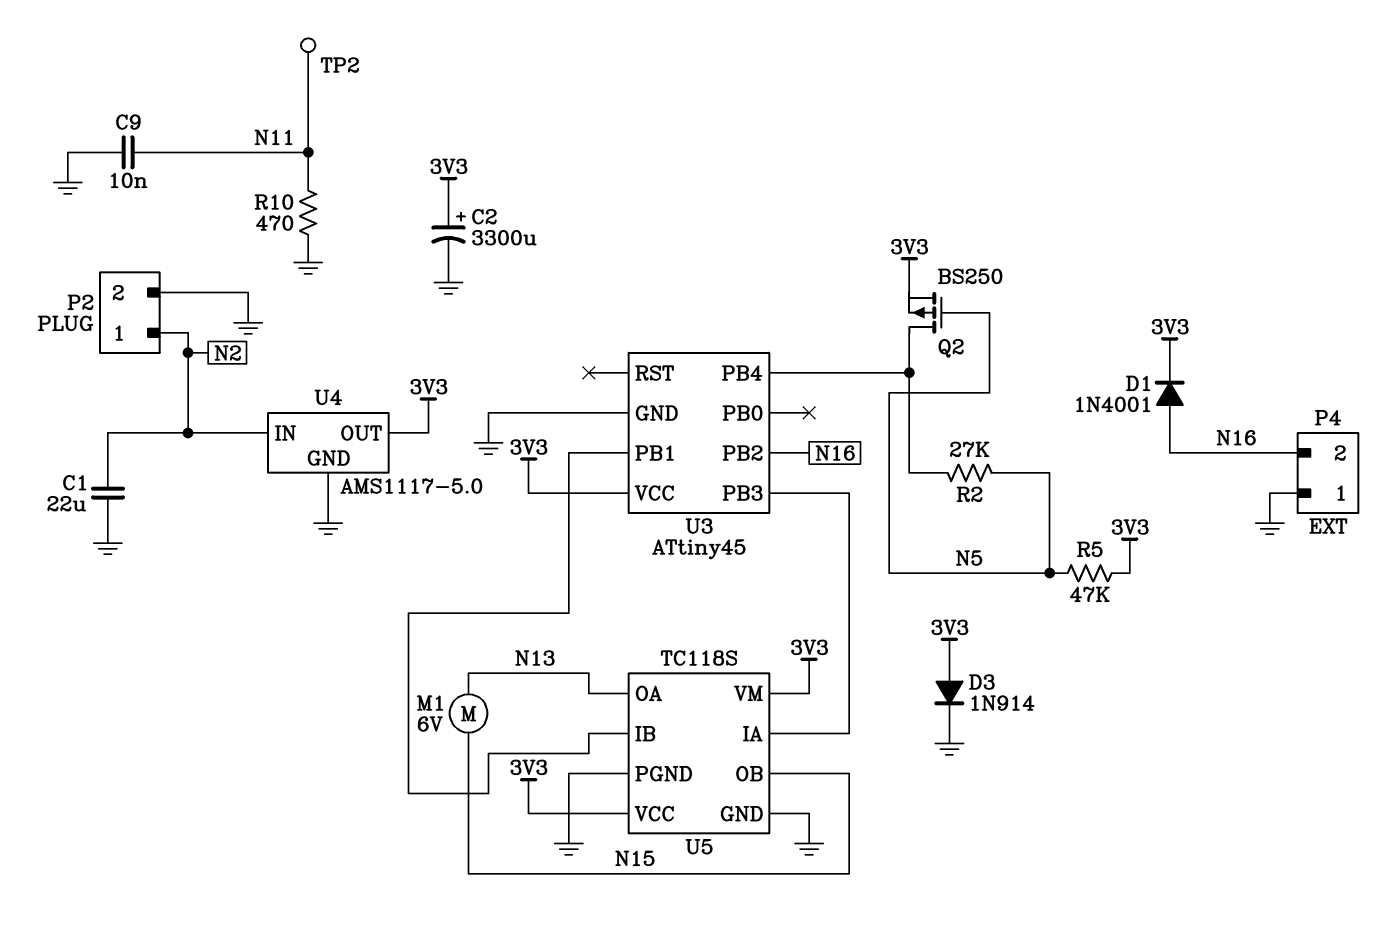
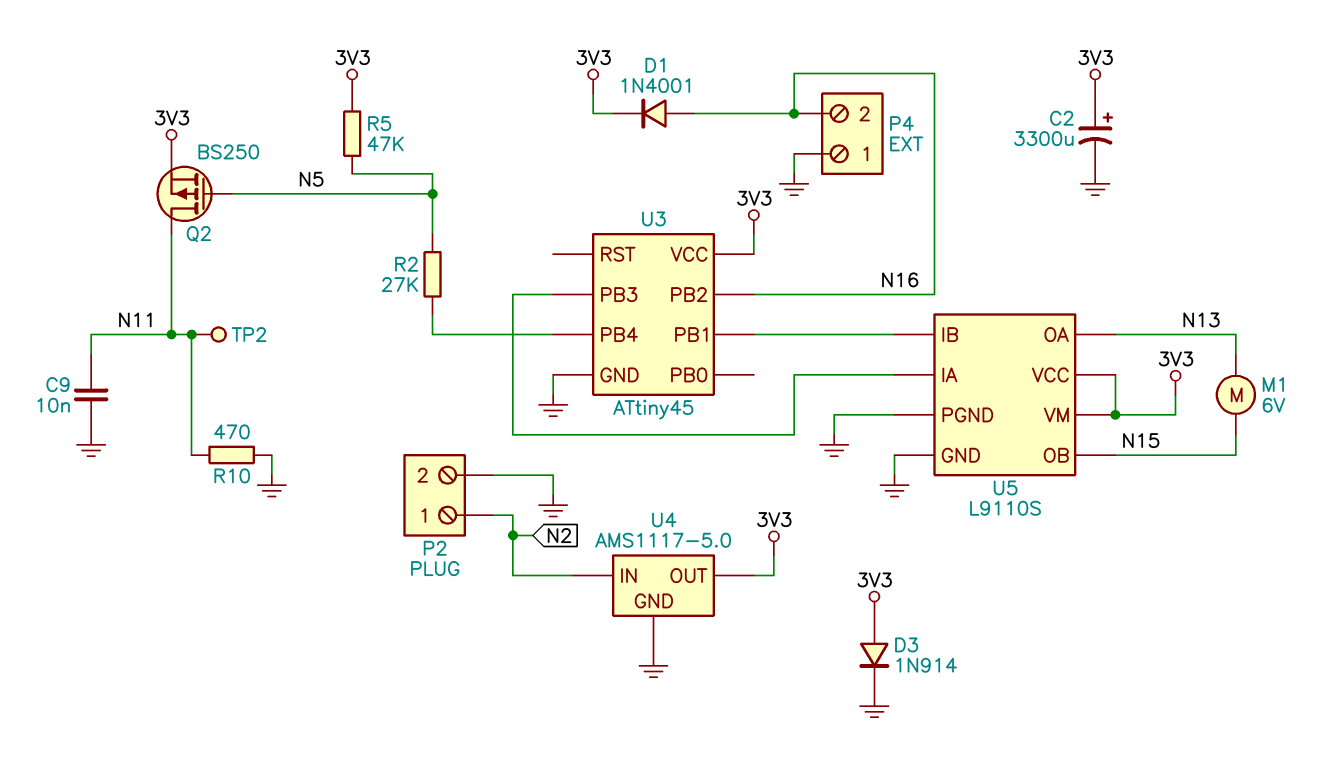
C1: 22uF (GND, N2) -> none
Q2: PMOS BS250 (G N5, D U3/PB4, S 3V3) -> PMOS BS250 (G N5, D N11, S 3V3)
U5: TC118S -> L9110S

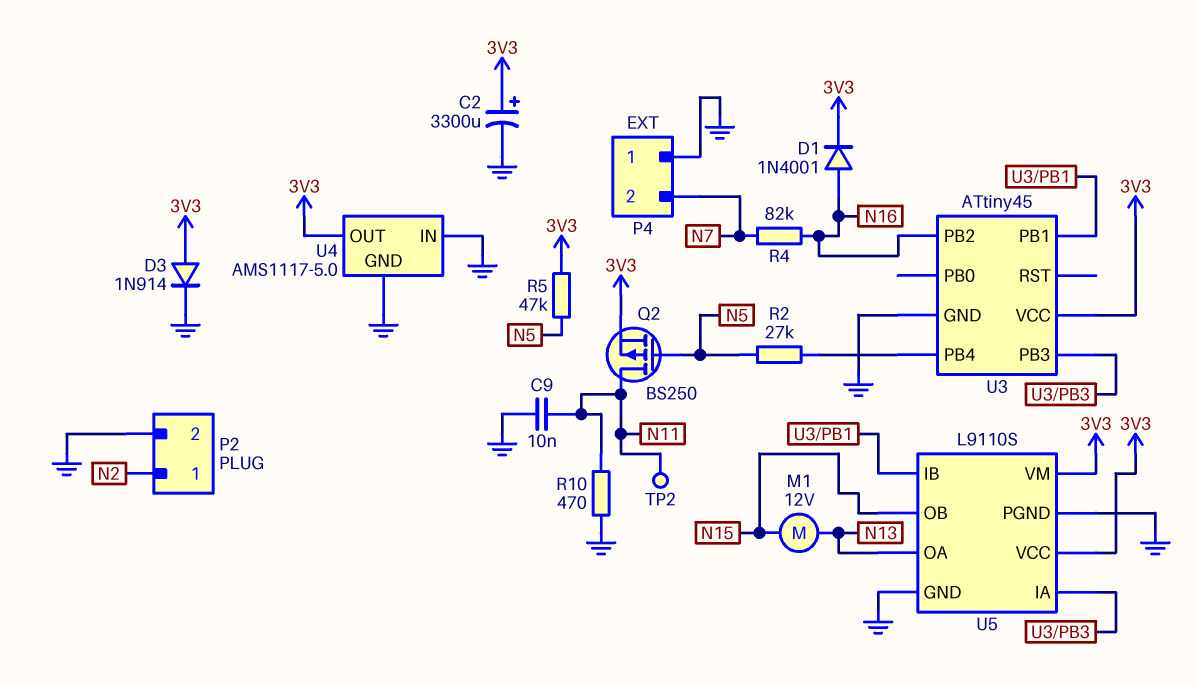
M1: motor 6V (N13, N15) -> motor 12V (N13, N15)
P4 pin 2: N16 -> N7
R4: none -> 82k (N7, N16)
U4 pin IN: N2 -> GND

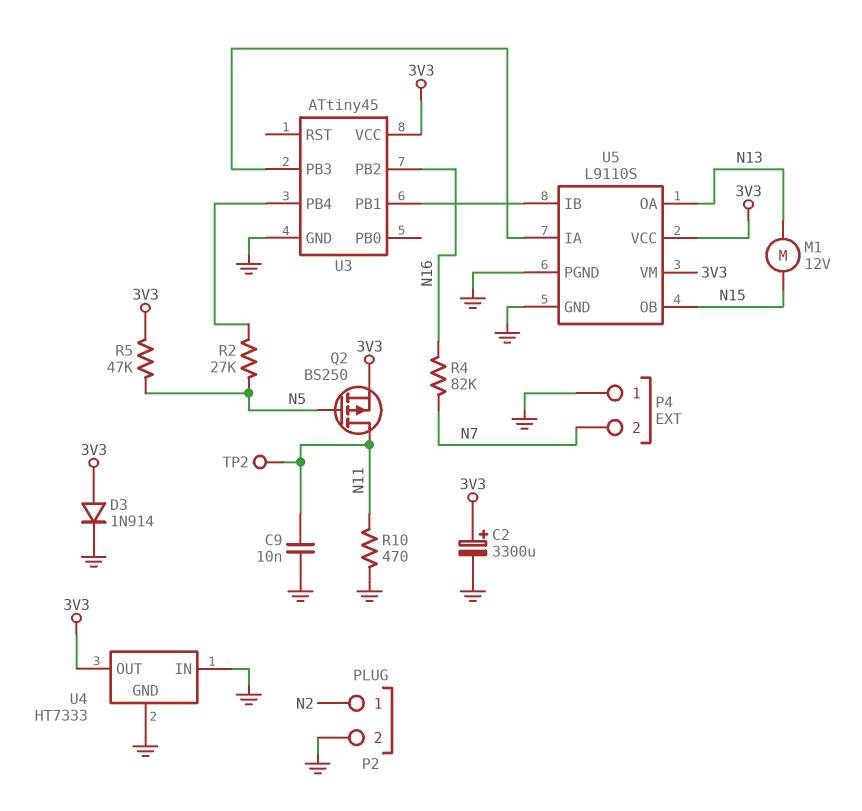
D1: diode 1N4001 (A N16, K 3V3) -> none
U4: AMS1117-5.0 -> HT7333

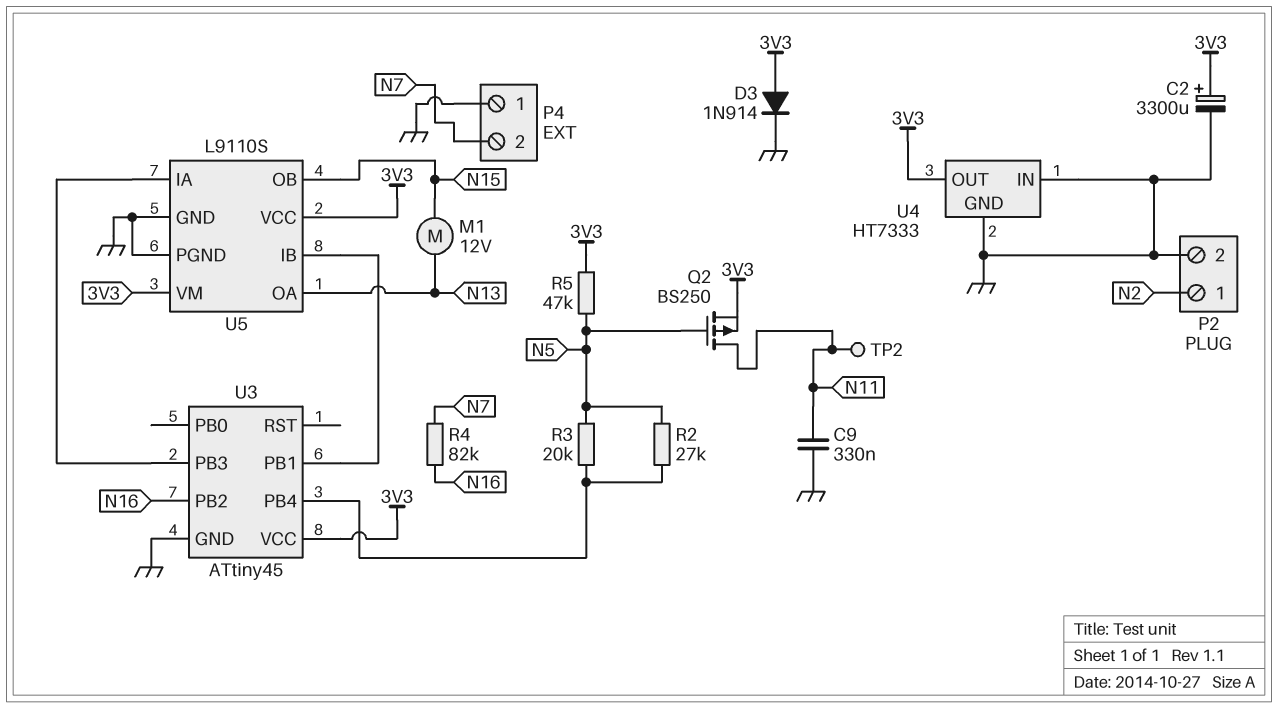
C9: 10nF (GND, N11) -> 330nF (GND, N11)
R3: none -> 20k (N5, U3/PB4)
R10: 470 (GND, N11) -> none

